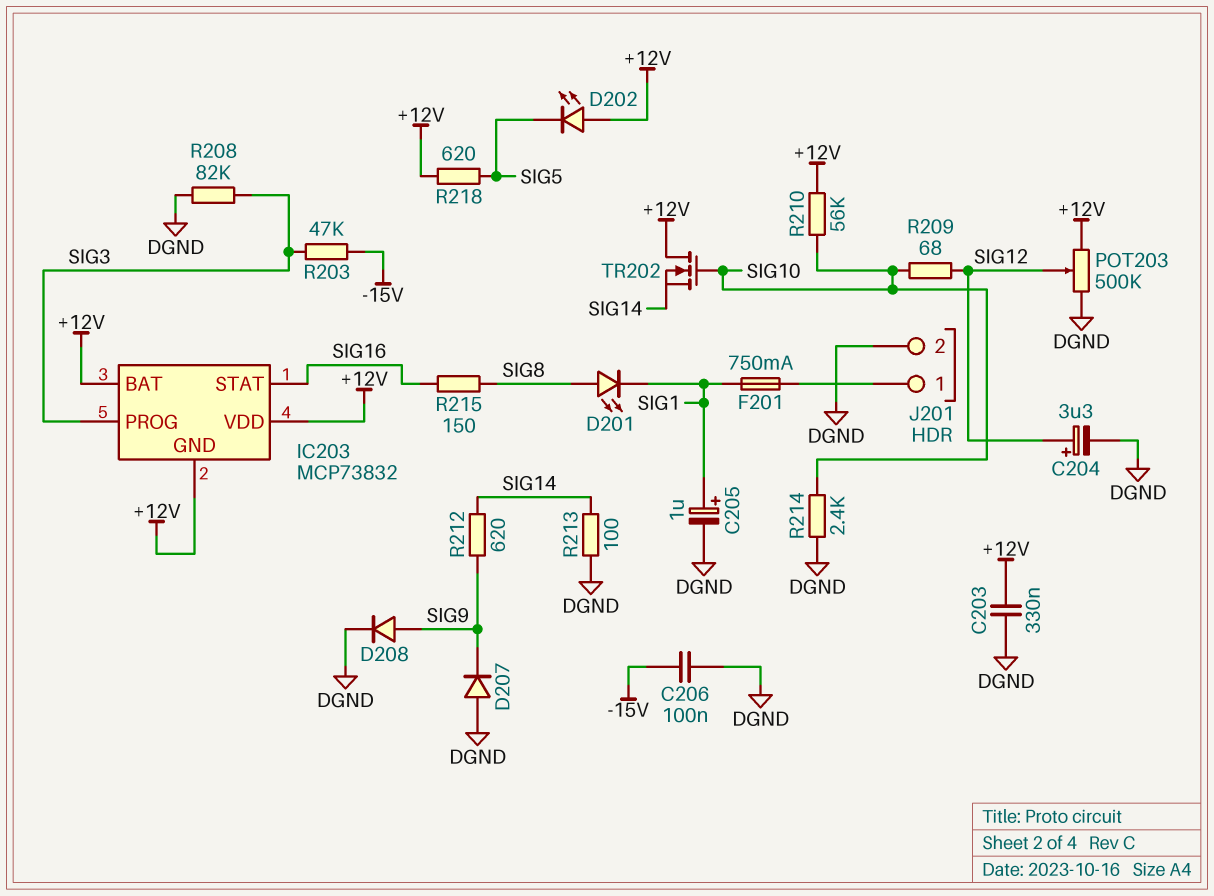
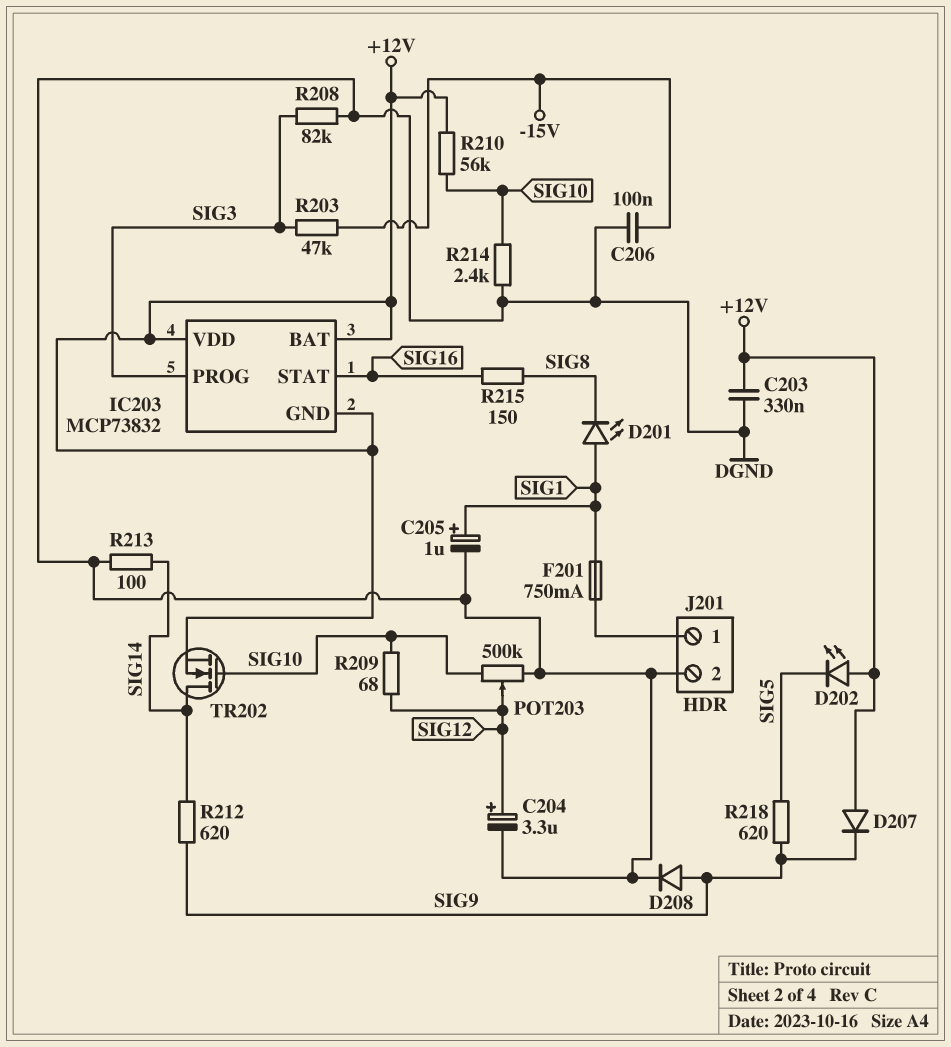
D201: LED (A SIG8, K SIG1) -> LED (A SIG1, K SIG8)
D207: diode (A DGND, K SIG9) -> diode (A +12V, K SIG9)
POT203: 500k (+12V, DGND, wiper SIG12) -> 500k (DGND, SIG10, wiper SIG12)
R218: 620 (+12V, SIG5) -> 620 (SIG5, SIG9)
TR202: NMOS (G SIG10, D +12V, S SIG14) -> NMOS (G SIG10, D SIG14, S +12V)

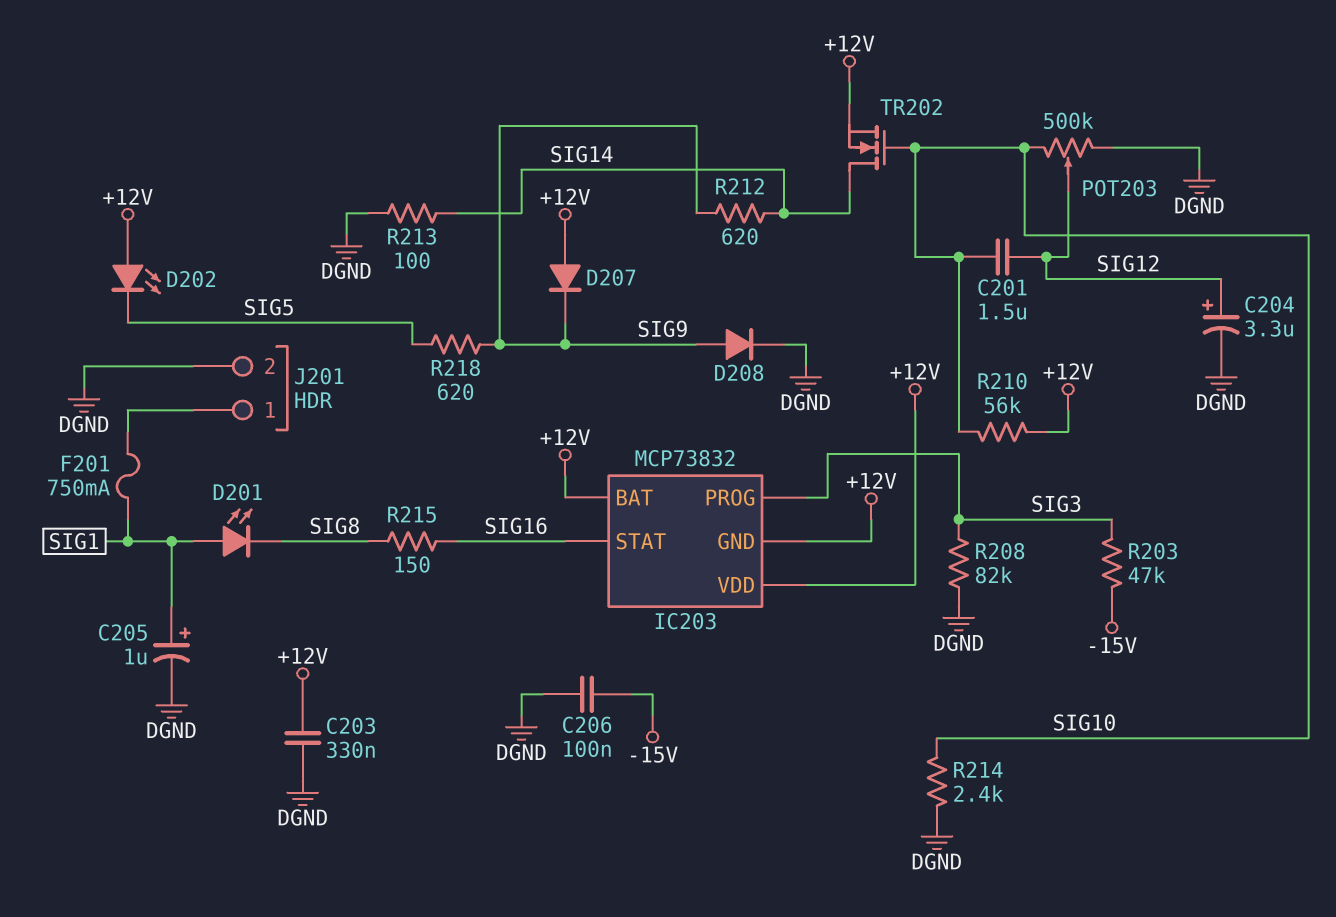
C201: none -> 1.5uF (SIG10, SIG12)
R209: 68 (SIG10, SIG12) -> none

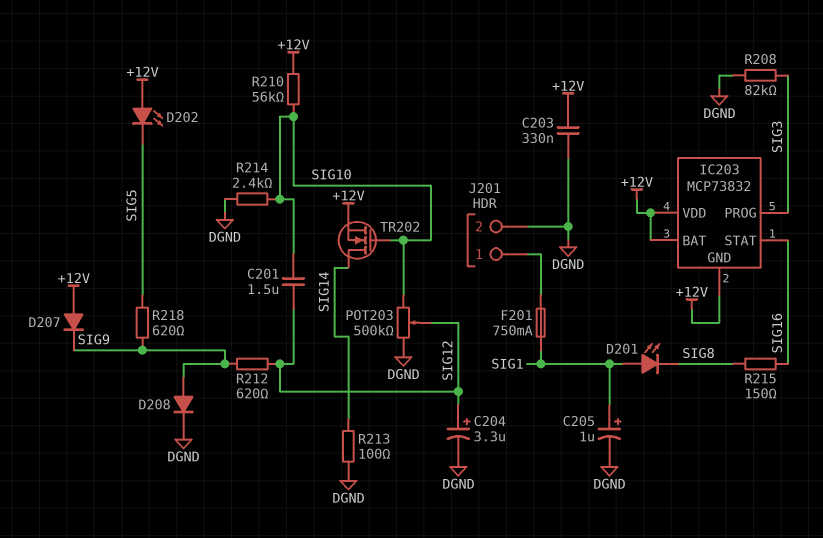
C206: 100nF (-15V, DGND) -> none
R203: 47k (-15V, SIG3) -> none
R212: 620 (SIG9, SIG14) -> 620 (SIG9, SIG12)

